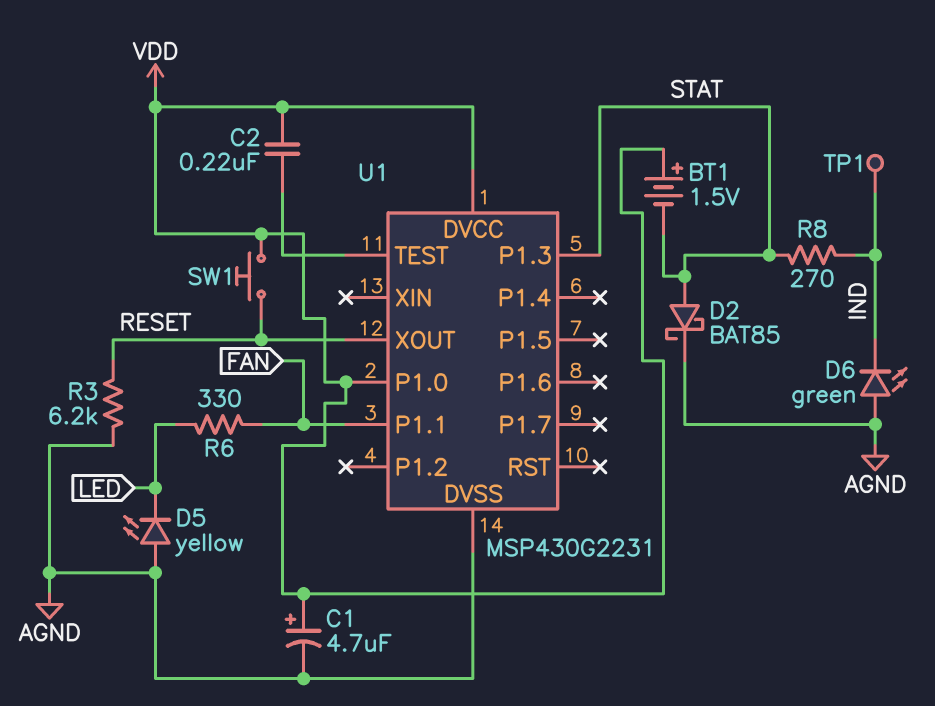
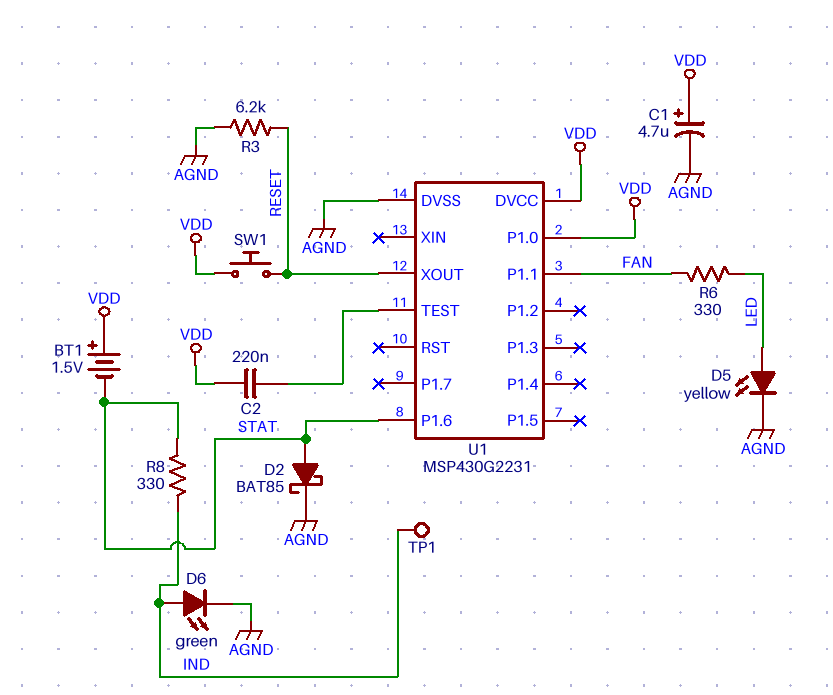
D5: LED yellow (A AGND, K LED) -> LED yellow (A LED, K AGND)
D6: LED green (A AGND, K IND) -> LED green (A IND, K AGND)
R8: 270 (IND, STAT) -> 330 (IND, STAT)
U1 pin P1.3: STAT -> none
U1 pin P1.6: none -> STAT

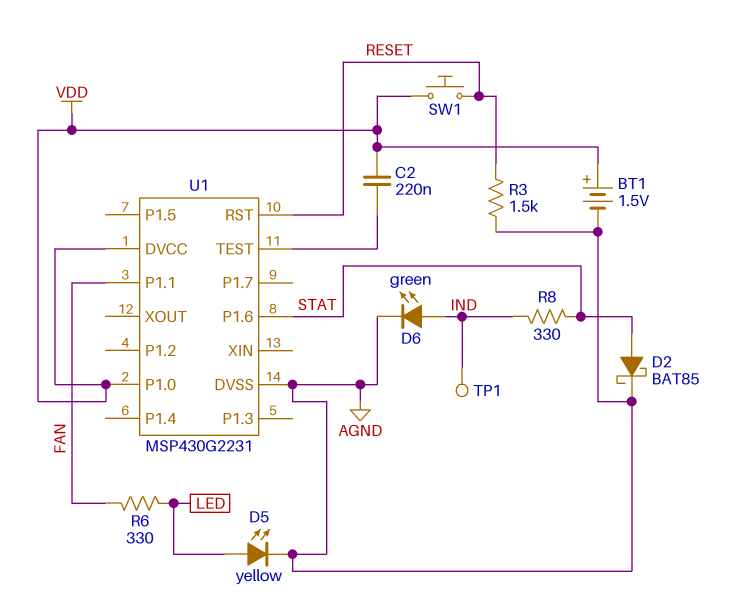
BT1: 1.5V (plus VDD, minus STAT) -> 1.5V (plus VDD, minus AGND)
C1: 4.7uF (plus VDD, minus AGND) -> none
R3: 6.2k (AGND, RESET) -> 1.5k (AGND, RESET)
U1 pin RST: none -> RESET
U1 pin XOUT: RESET -> none

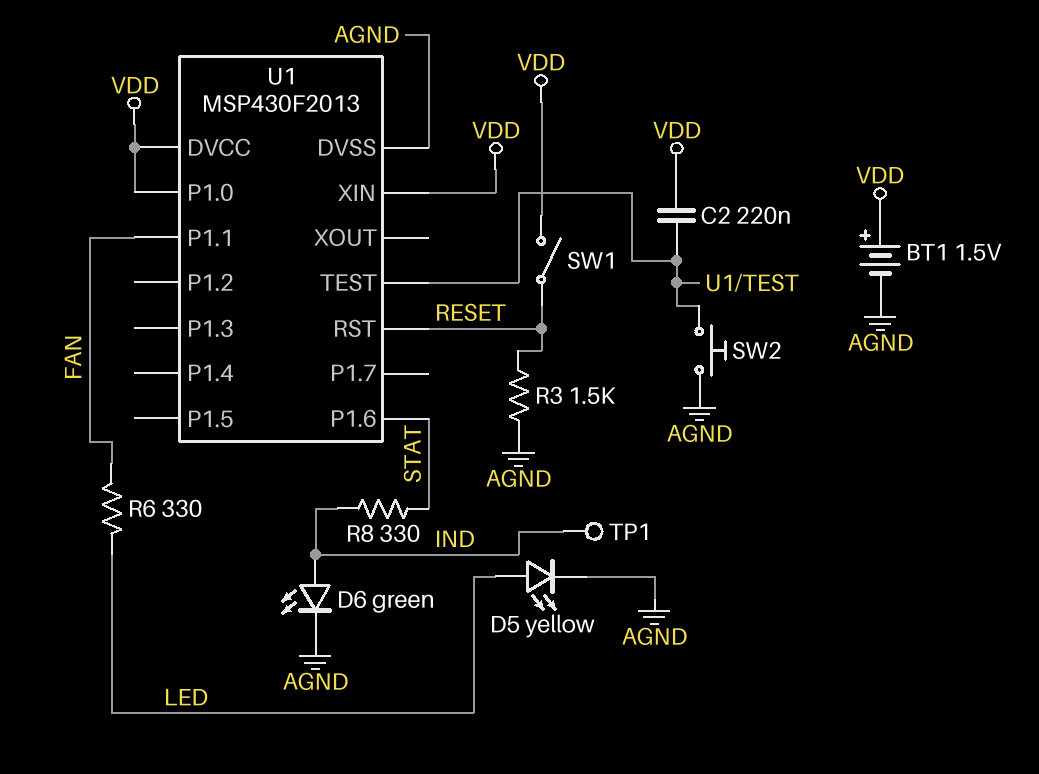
D2: schottky BAT85 (A STAT, K AGND) -> none
SW1: button (RESET, VDD) -> switch (RESET, VDD)
SW2: none -> button (AGND, U1/TEST)
U1: MSP430G2231 -> MSP430F2013
U1 pin XIN: none -> VDD

